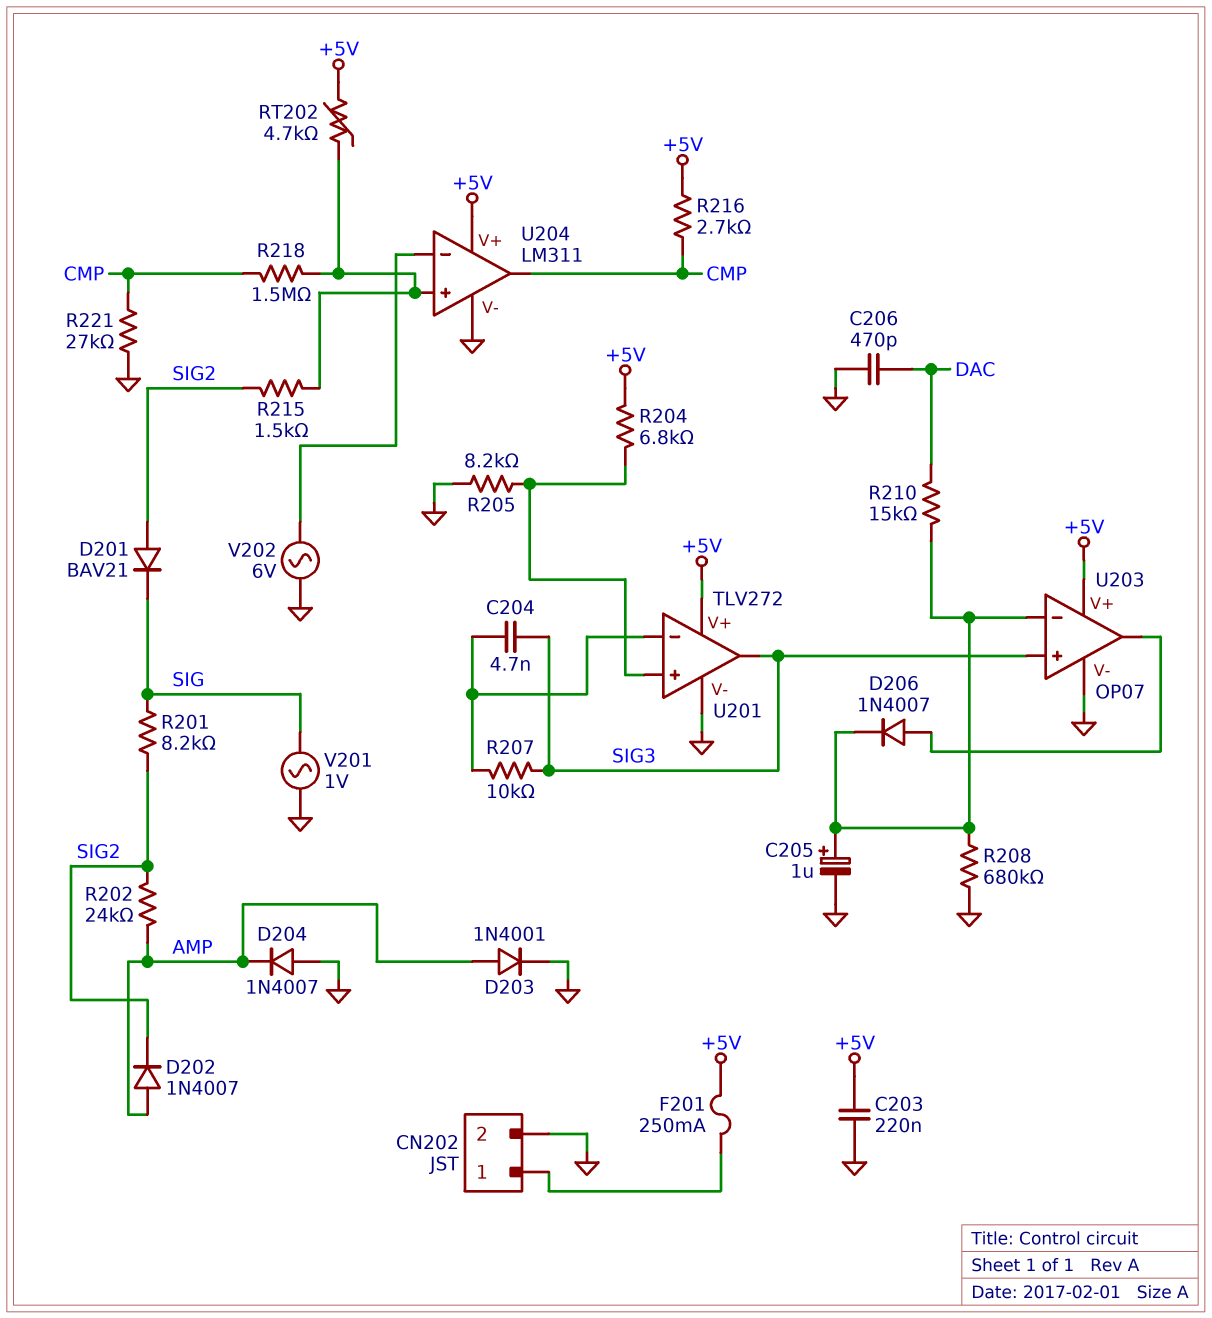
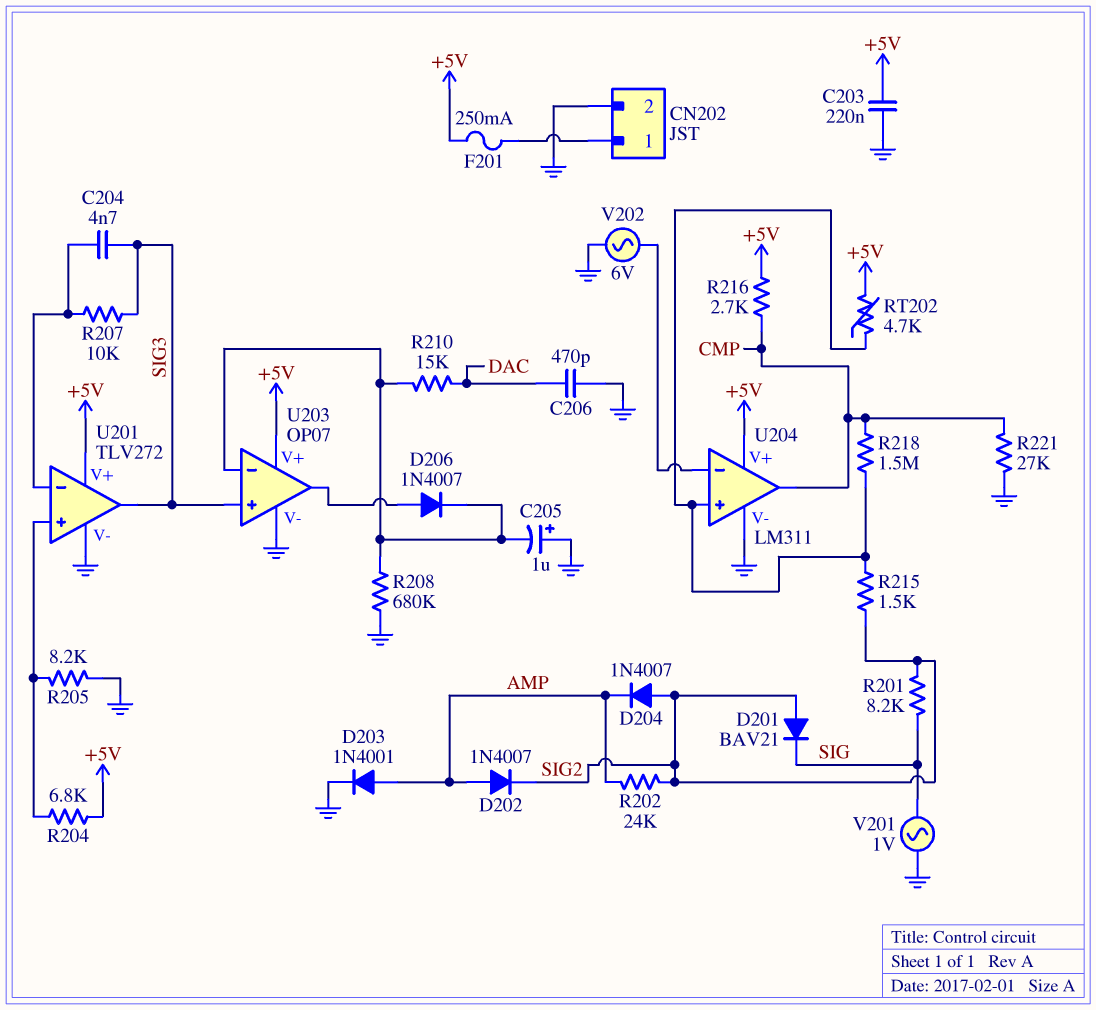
C205: 1uF (plus U203/in-, minus GND) -> 1uF (plus GND, minus U203/in-)
D204: diode 1N4007 (A GND, K AMP) -> diode 1N4007 (A SIG2, K AMP)

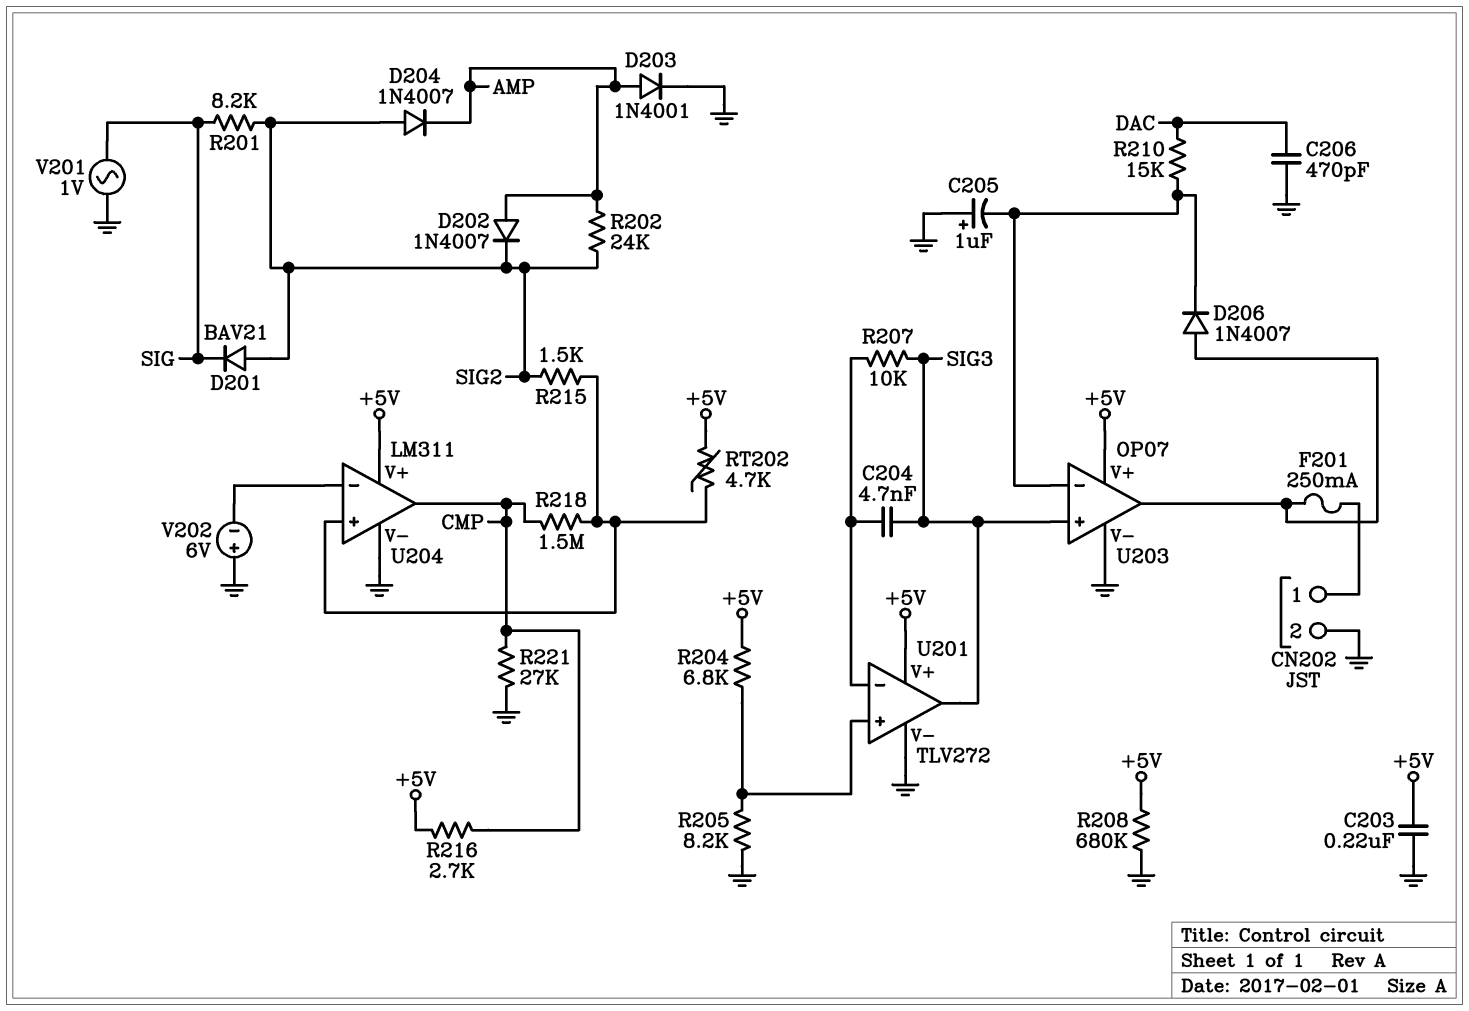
F201: 250mA (+5V, CN202/1) -> 250mA (CN202/1, U203/out)
R208: 680k (GND, U203/in-) -> 680k (+5V, GND)
V202: AC 6V (GND, U204/in-) -> 6V (plus GND, minus U204/in-)

